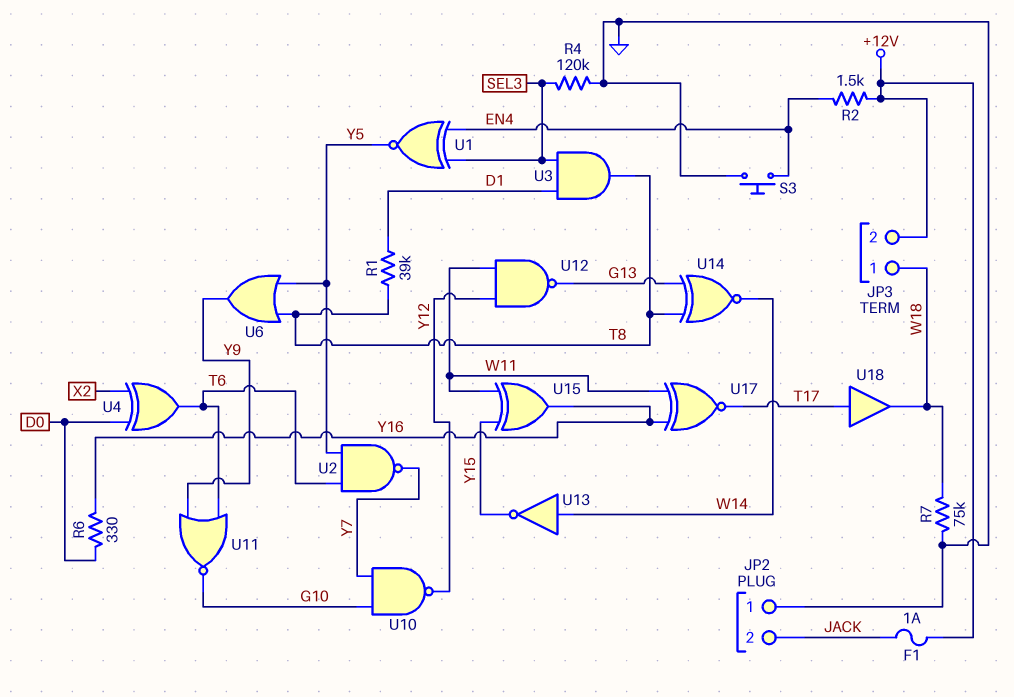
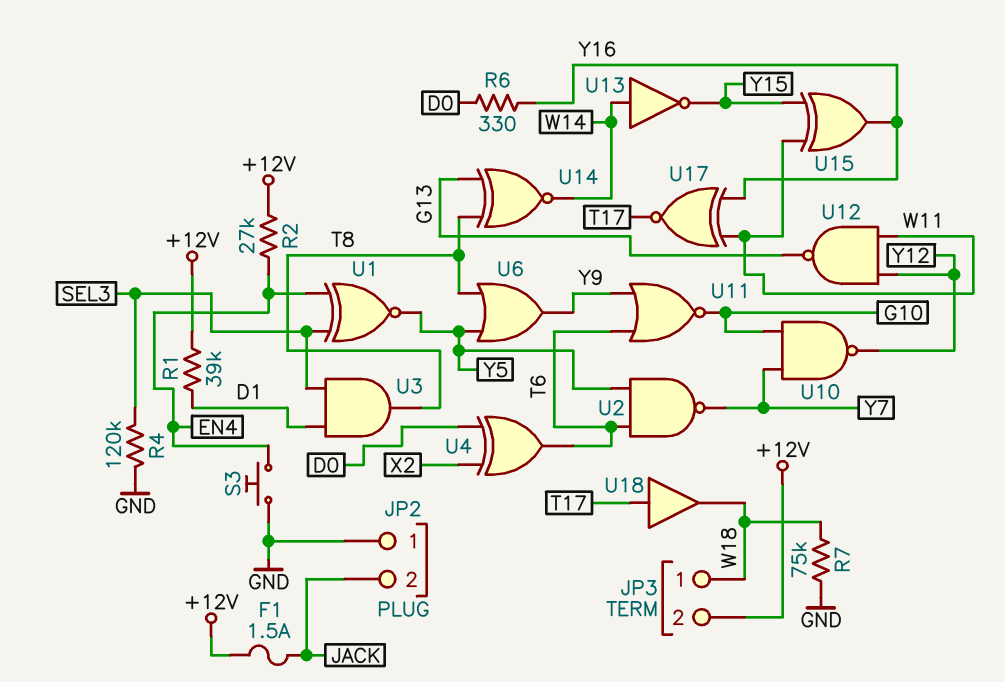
F1: 1A (+12V, JACK) -> 1.5A (+12V, JACK)
R1: 39k (D1, T8) -> 39k (+12V, D1)
R2: 1.5k (+12V, EN4) -> 27k (+12V, EN4)

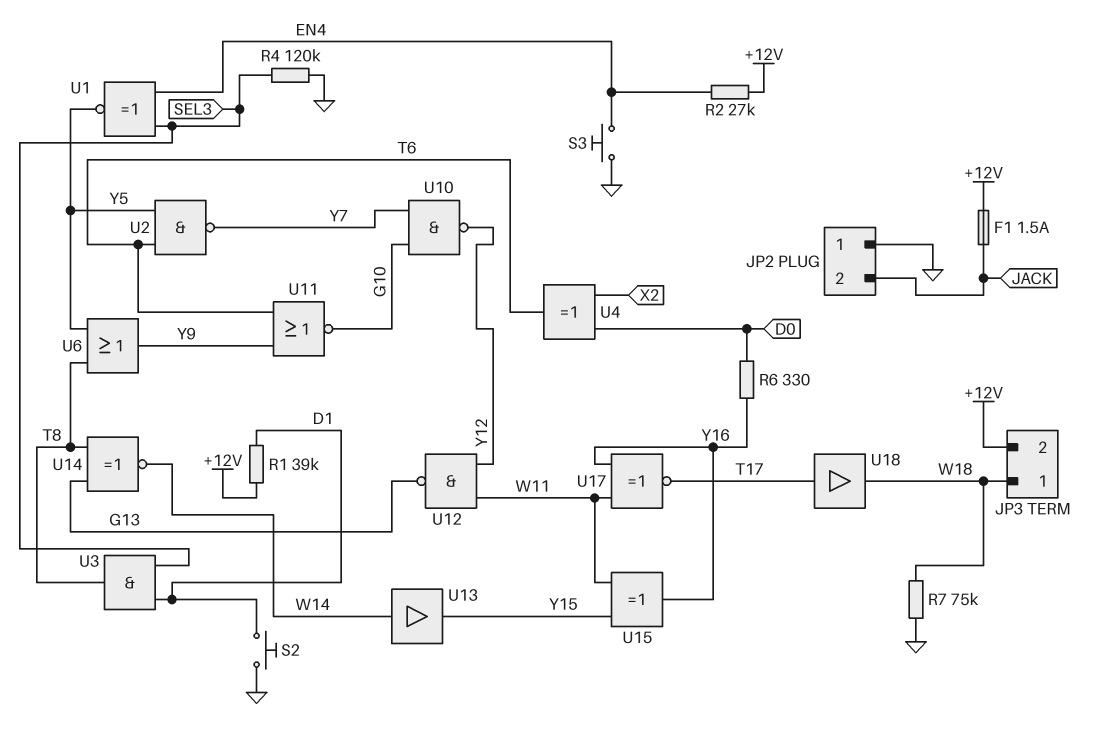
S2: none -> button (D1, GND)
U13: NOT (in W14, out Y15) -> buffer (in W14, out Y15)

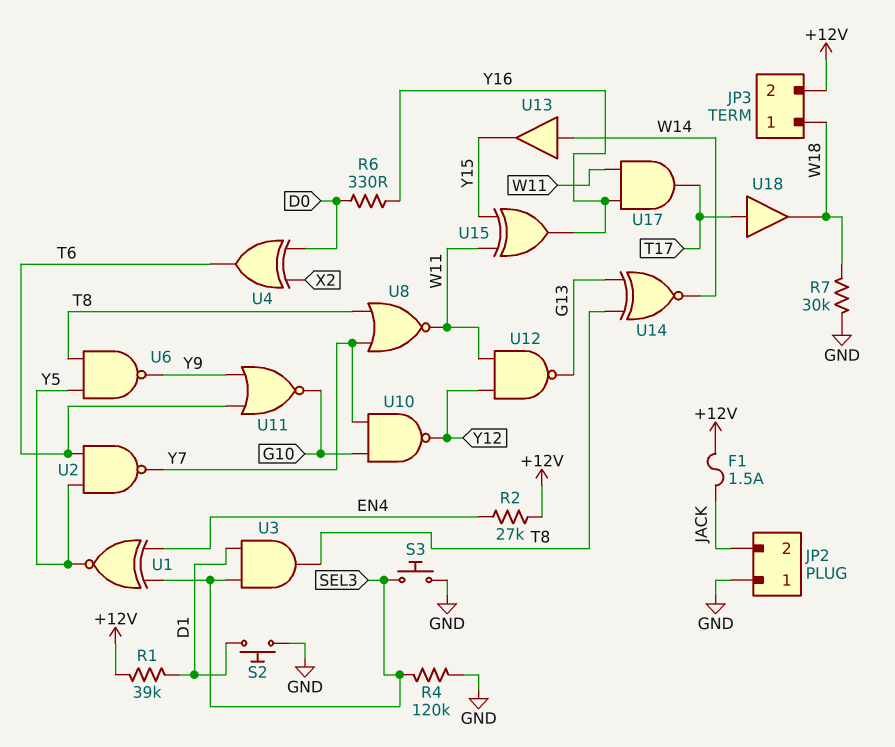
R7: 75k (GND, W18) -> 30k (GND, W18)
S3: button (EN4, GND) -> button (GND, SEL3)
U6: OR (in T8, in Y5, out Y9) -> NAND (in T8, in Y5, out Y9)
U8: none -> NOR (in T8, in Y7, out W11)
U17: XNOR (in W11, in Y16, out T17) -> AND (in W11, in Y16, out T17)

